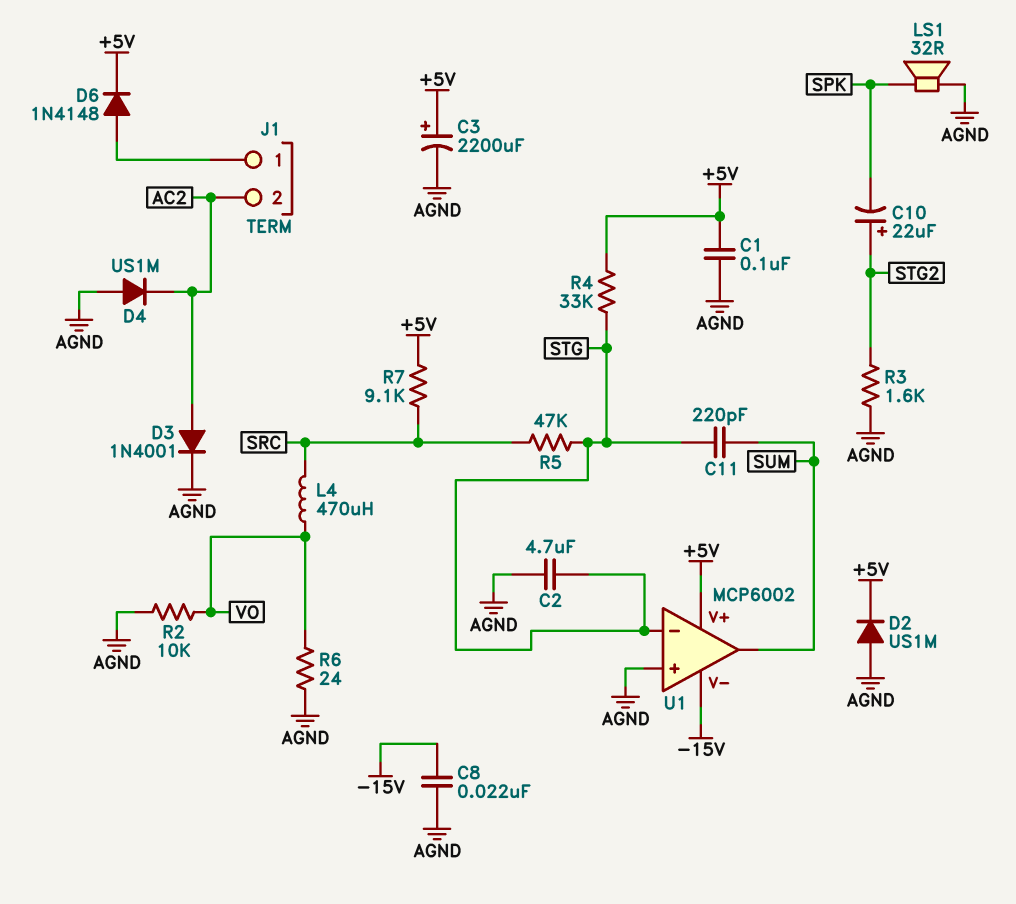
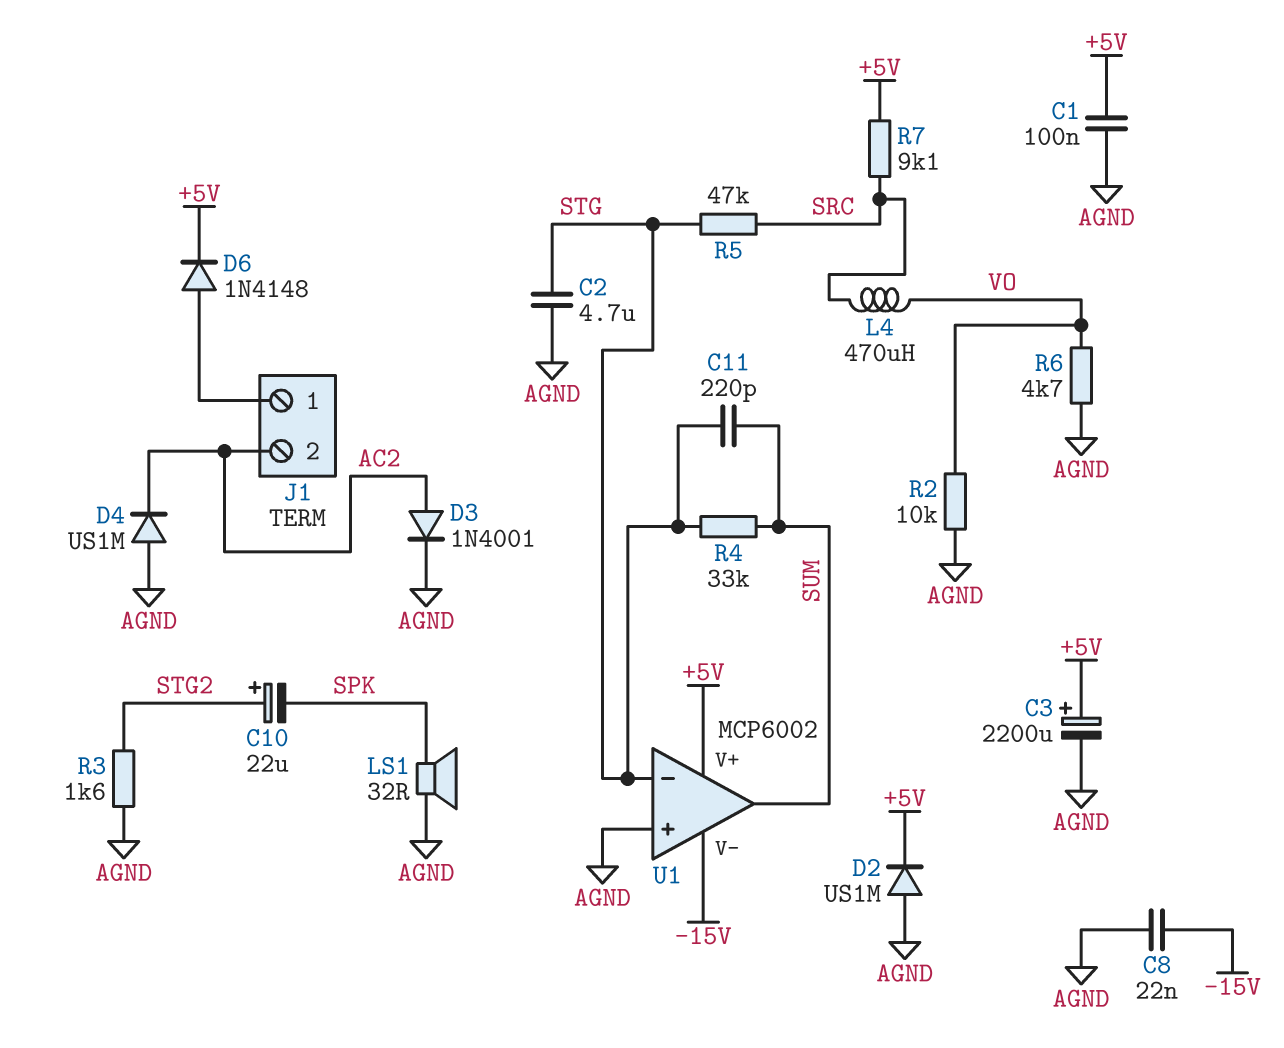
R4: 33k (+5V, STG) -> 33k (STG, SUM)
R6: 24 (AGND, VO) -> 4.7k (AGND, VO)

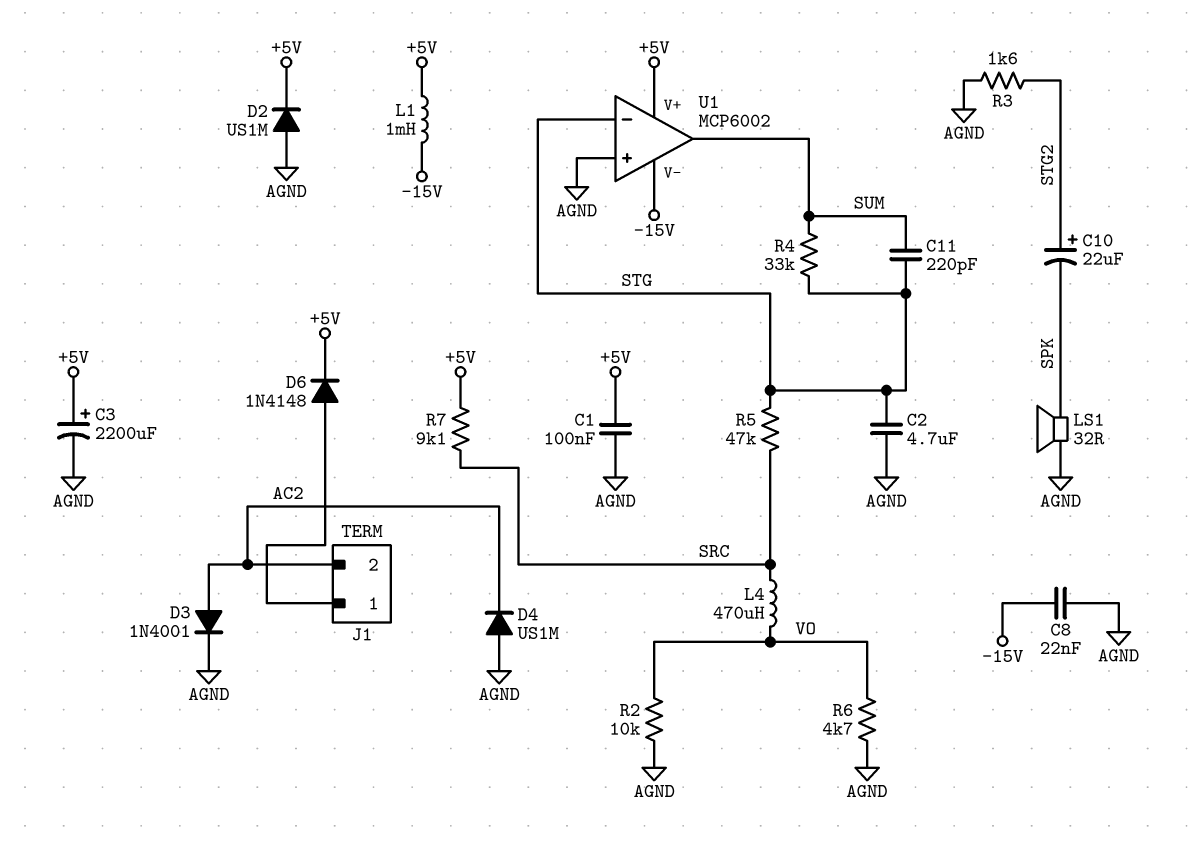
L1: none -> 1mH (+5V, -15V)

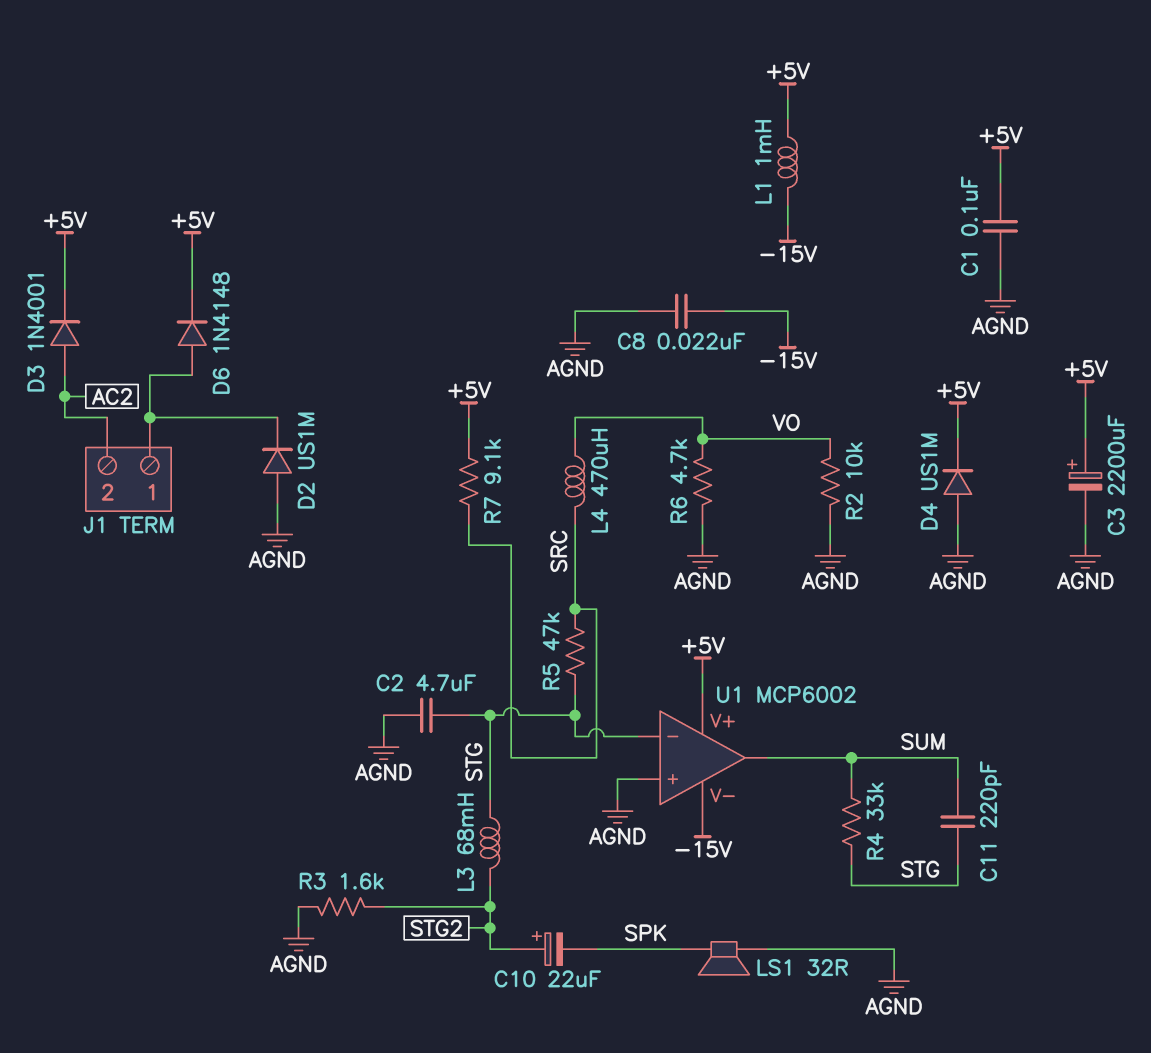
D2: diode US1M (A AGND, K +5V) -> diode US1M (A AGND, K J1/1)
D3: diode 1N4001 (A AC2, K AGND) -> diode 1N4001 (A AC2, K +5V)
D4: diode US1M (A AGND, K AC2) -> diode US1M (A AGND, K +5V)
L3: none -> 68mH (STG, STG2)

